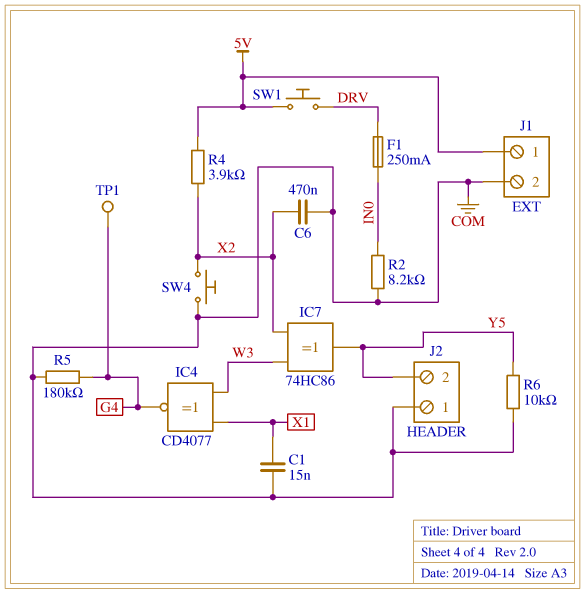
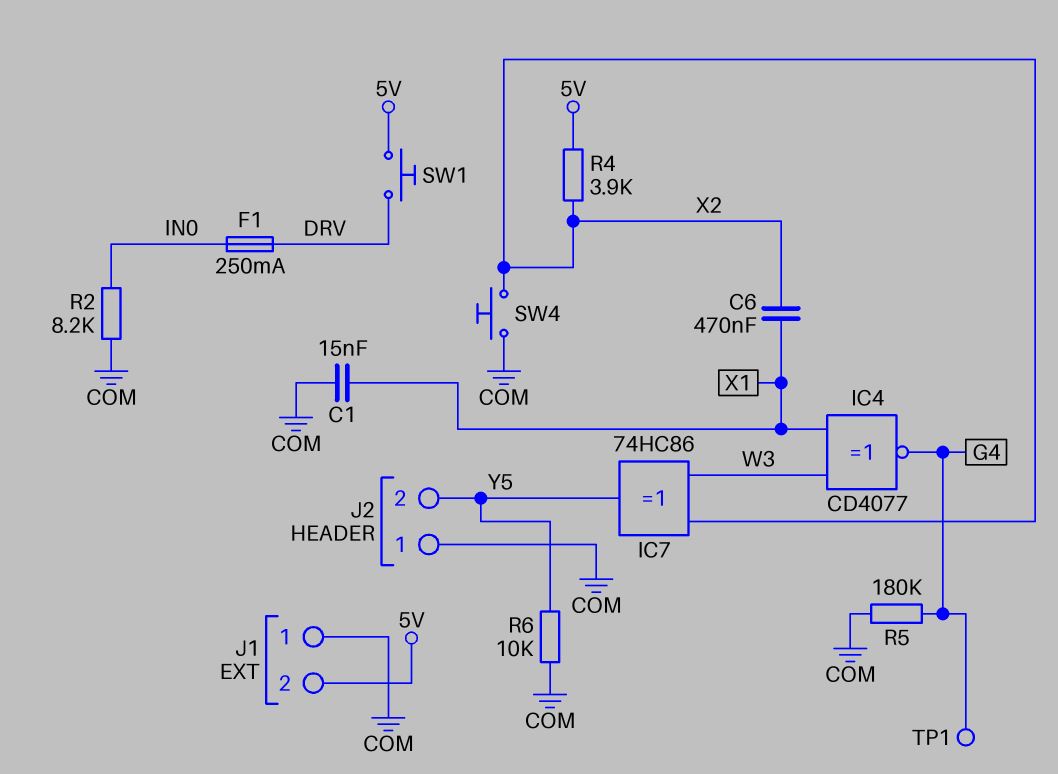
C6: 470nF (COM, X2) -> 470nF (X1, X2)
J1 pin 1: 5V -> COM
J1 pin 2: COM -> 5V

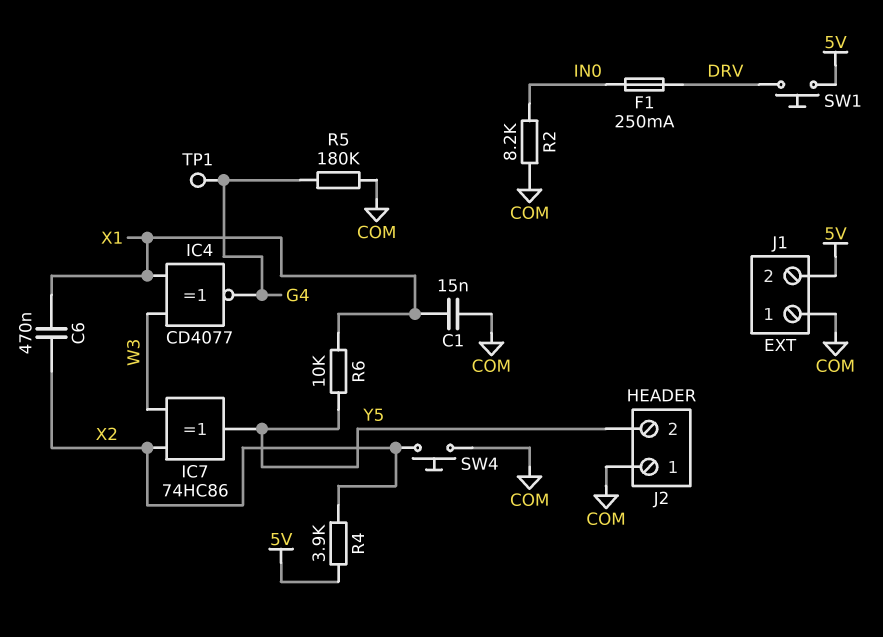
R6: 10k (COM, Y5) -> 10k (X1, Y5)

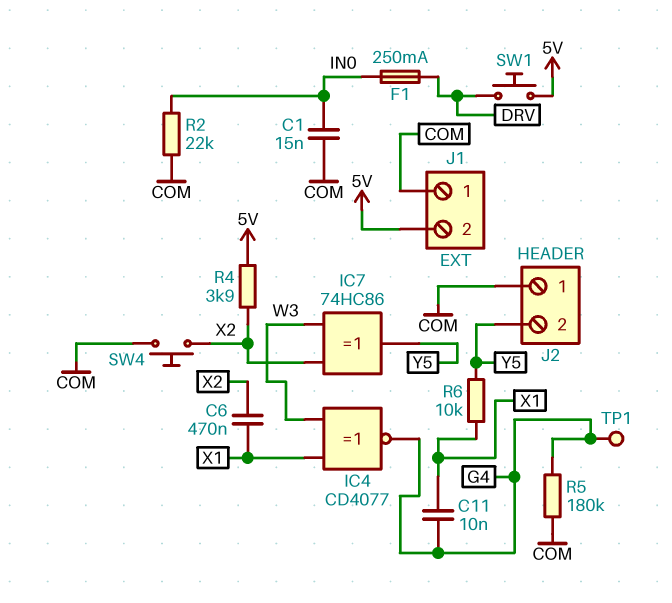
C1: 15nF (COM, X1) -> 15nF (COM, IN0)
C11: none -> 10nF (G4, X1)
R2: 8.2k (COM, IN0) -> 22k (COM, IN0)

